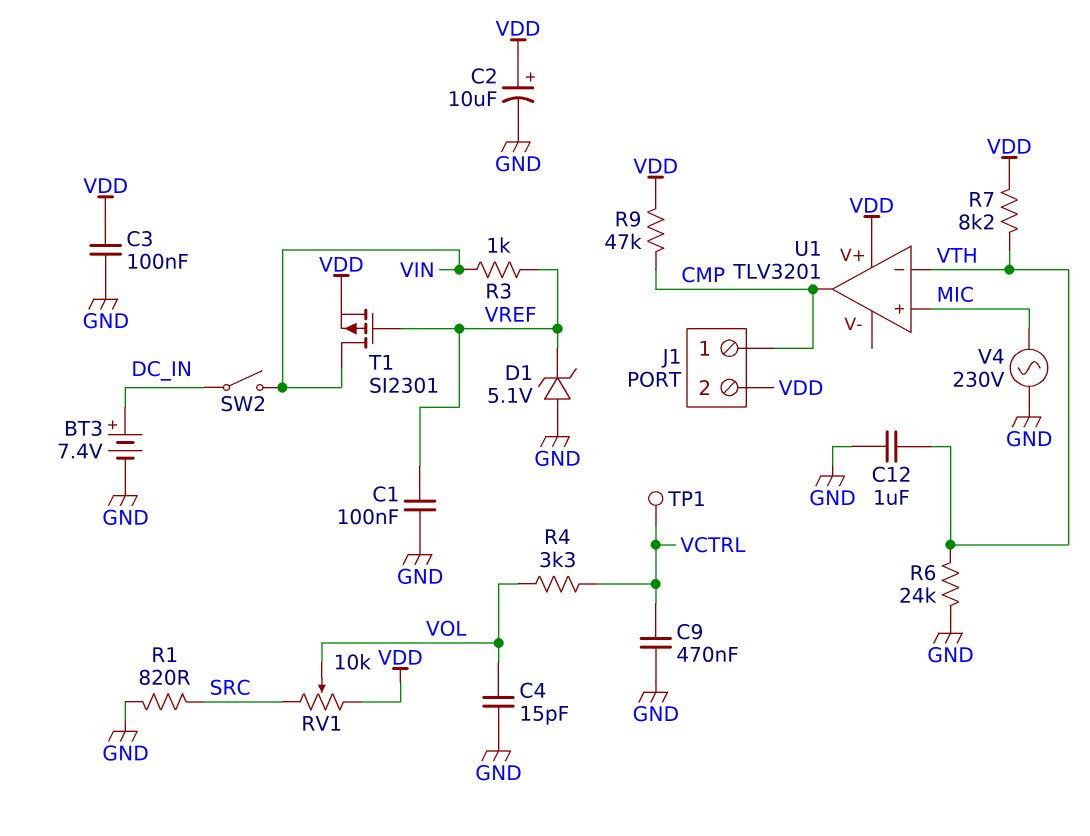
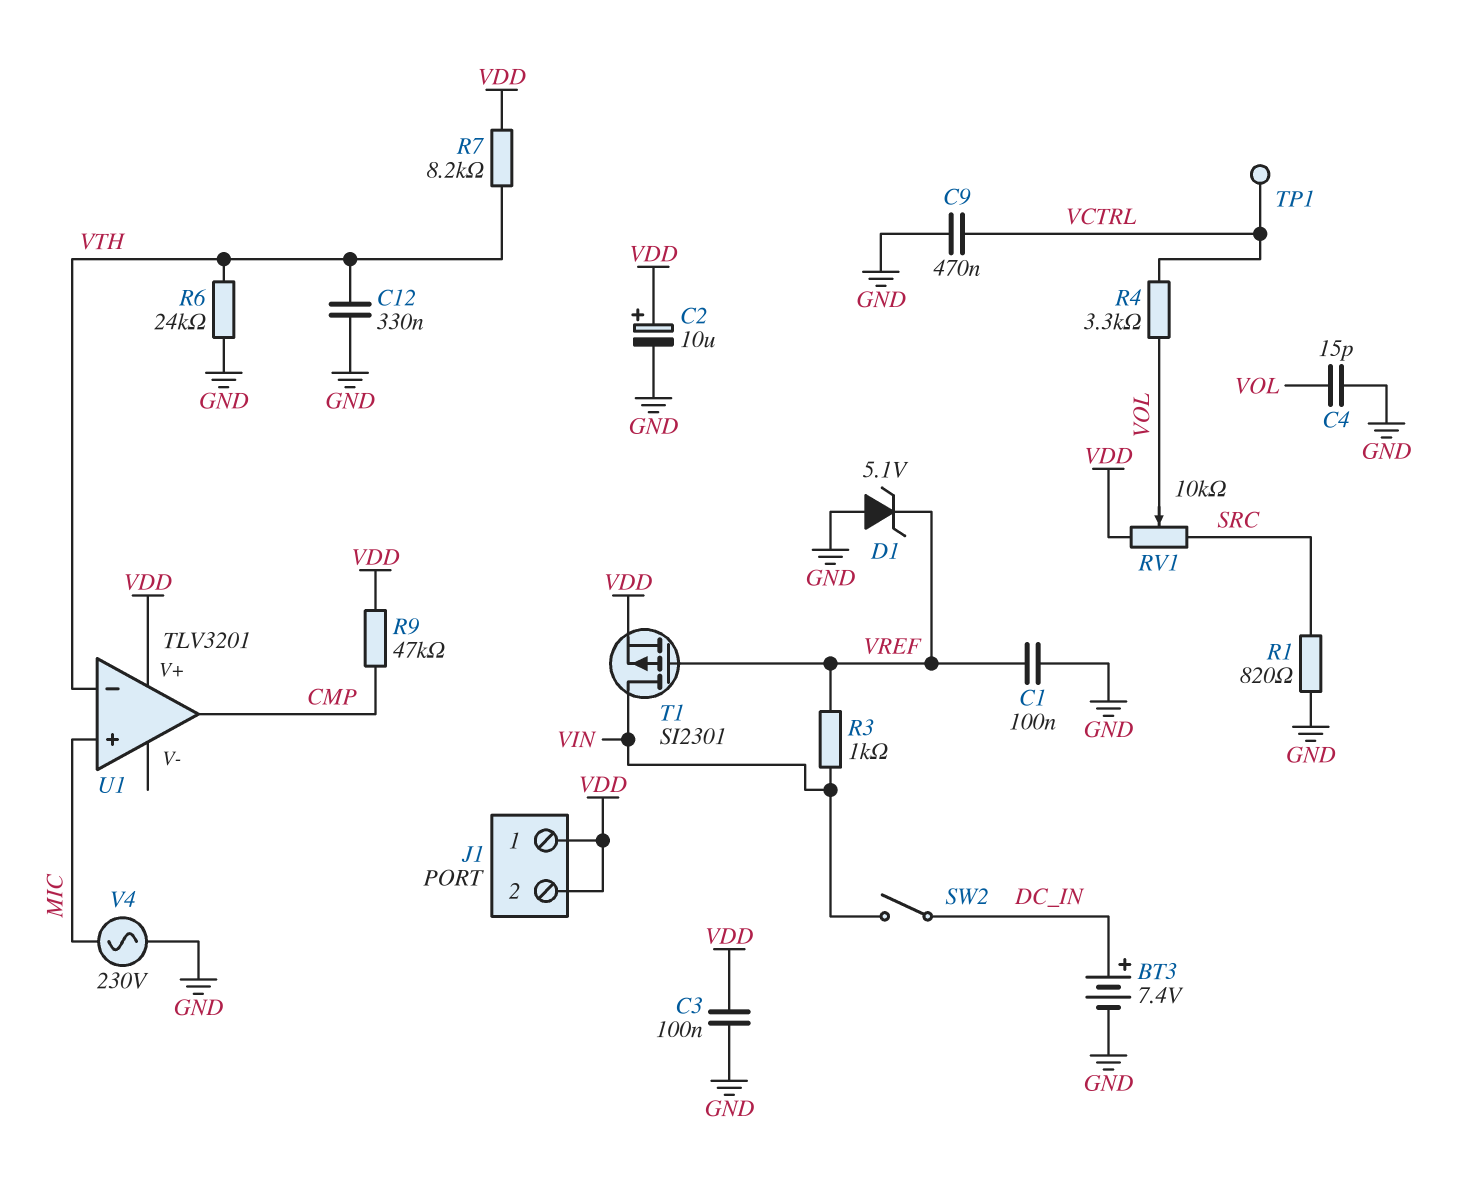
C12: 1uF (GND, VTH) -> 330nF (GND, VTH)
J1 pin 1: CMP -> VDD

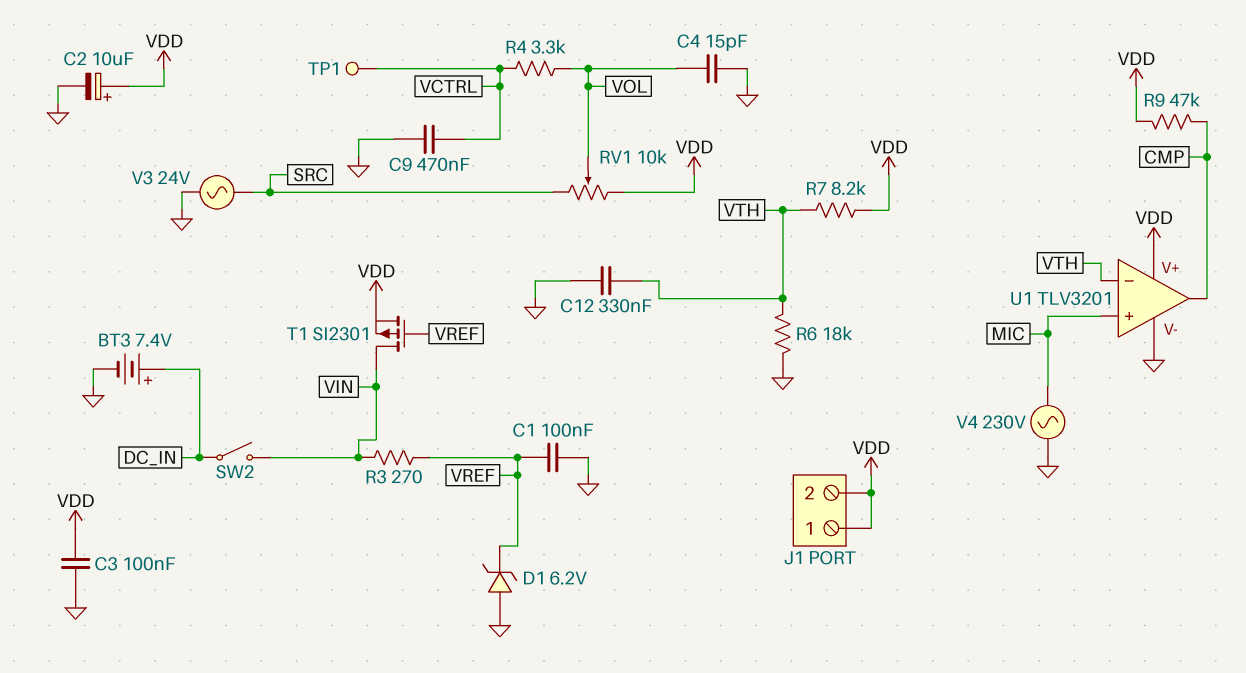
D1: zener 5.1V (A GND, K VREF) -> zener 6.2V (A GND, K VREF)
R1: 820 (GND, SRC) -> none
R3: 1k (VIN, VREF) -> 270 (VIN, VREF)
R6: 24k (GND, VTH) -> 18k (GND, VTH)
U1 pin V-: none -> GND
V3: none -> AC 24V (GND, SRC)

